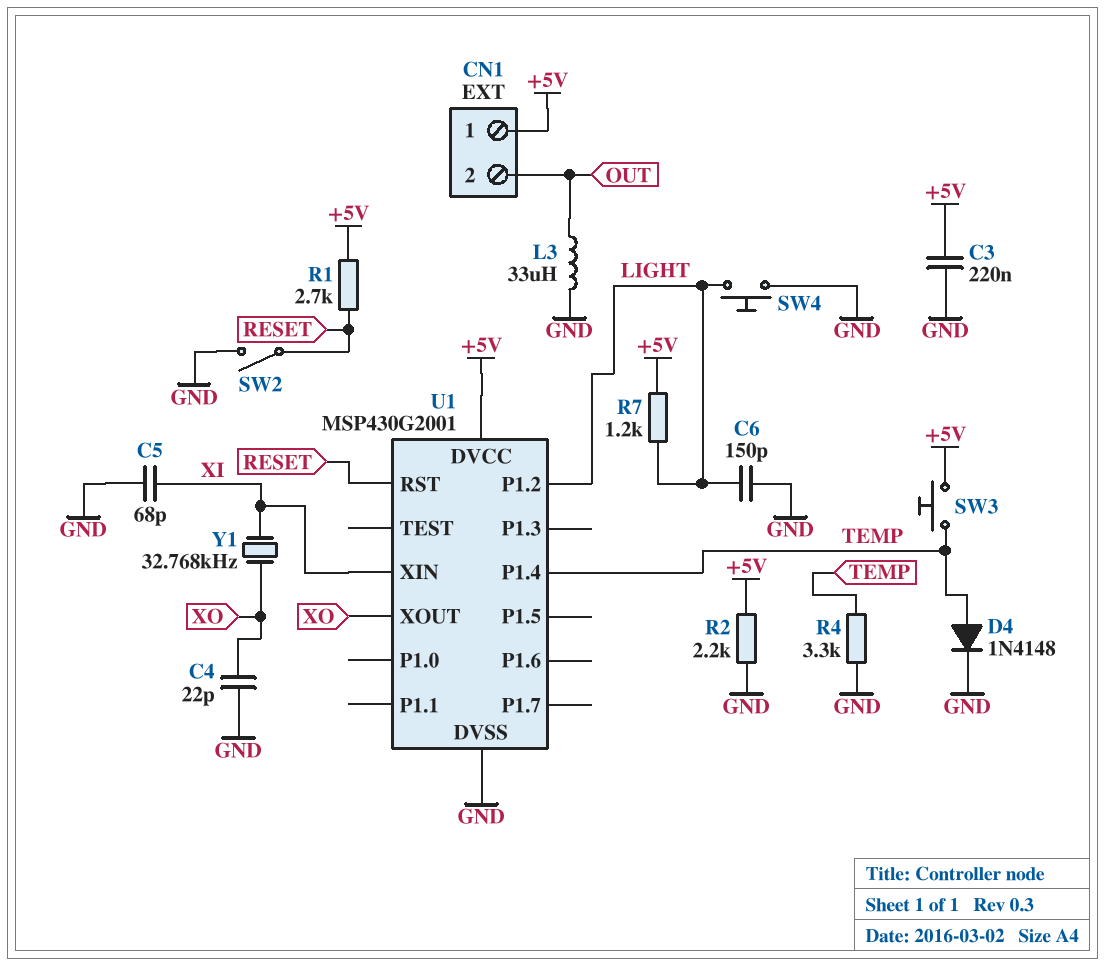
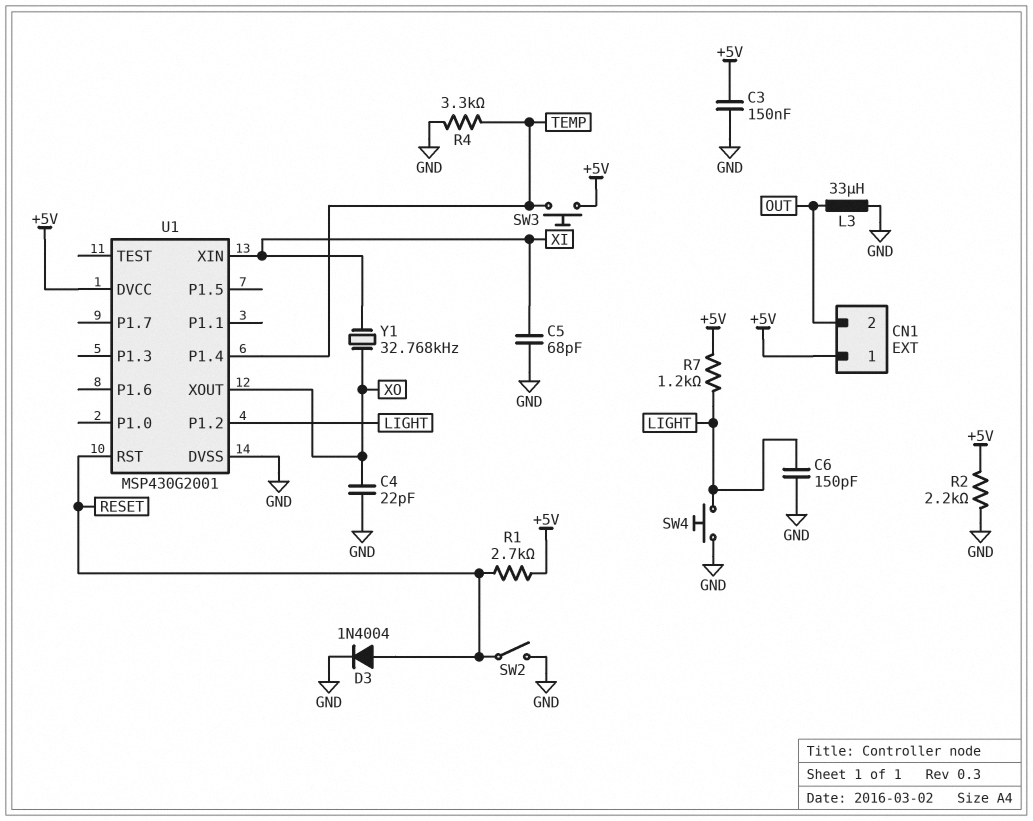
C3: 220nF (+5V, GND) -> 150nF (+5V, GND)
D3: none -> diode 1N4004 (A RESET, K GND)
D4: diode 1N4148 (A TEMP, K GND) -> none

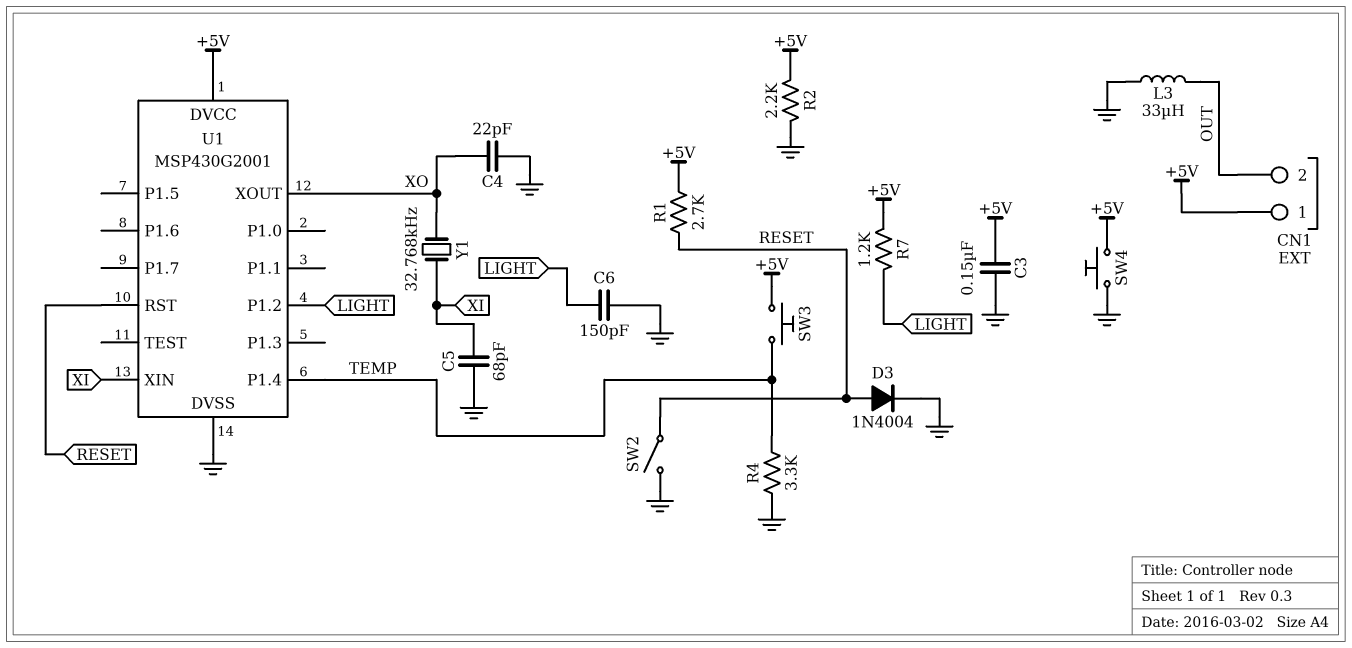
SW4: button (GND, LIGHT) -> button (+5V, GND)

